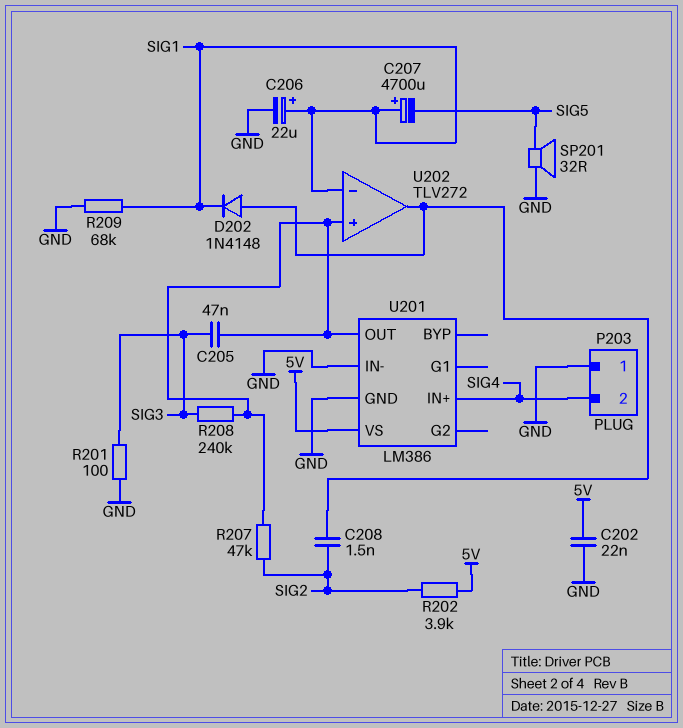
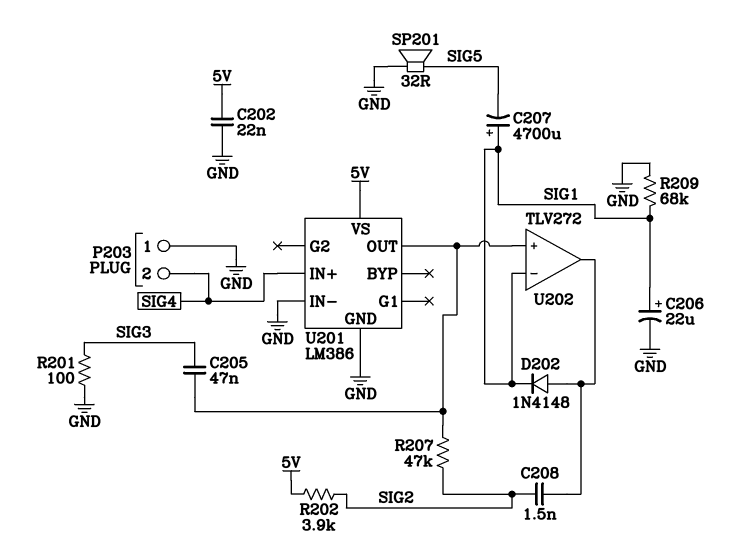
R208: 240k (SIG3, U201/OUT) -> none

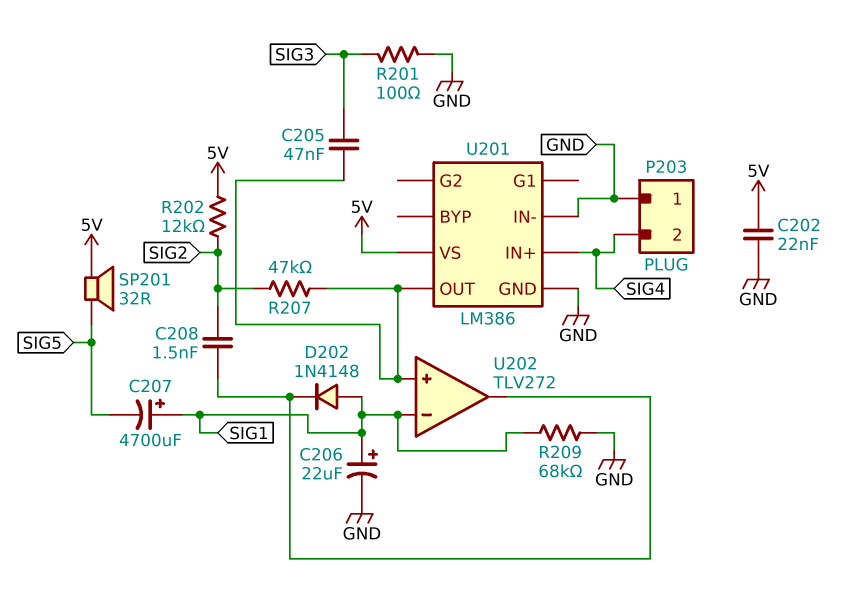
D202: diode 1N4148 (A U202/out, K SIG1) -> diode 1N4148 (A SIG1, K U202/out)
R202: 3.9k (5V, SIG2) -> 12k (5V, SIG2)
SP201: speaker 32R (GND, SIG5) -> speaker 32R (5V, SIG5)

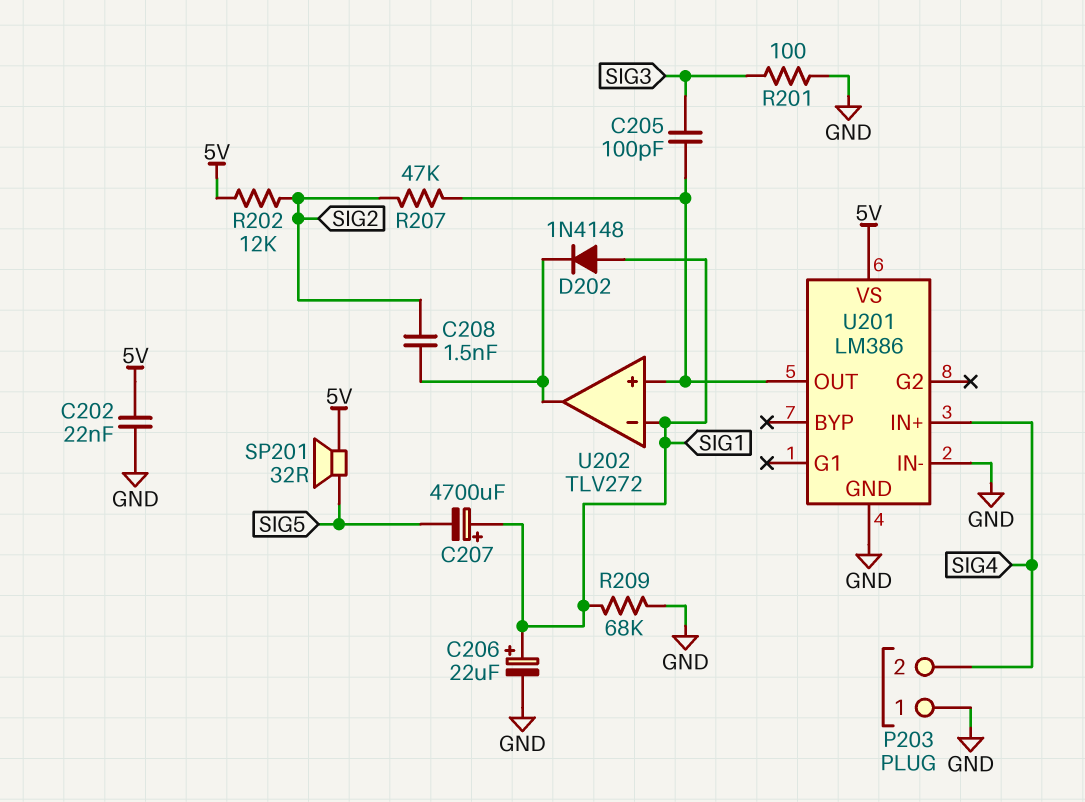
C205: 47nF (SIG3, U201/OUT) -> 100pF (SIG3, U201/OUT)

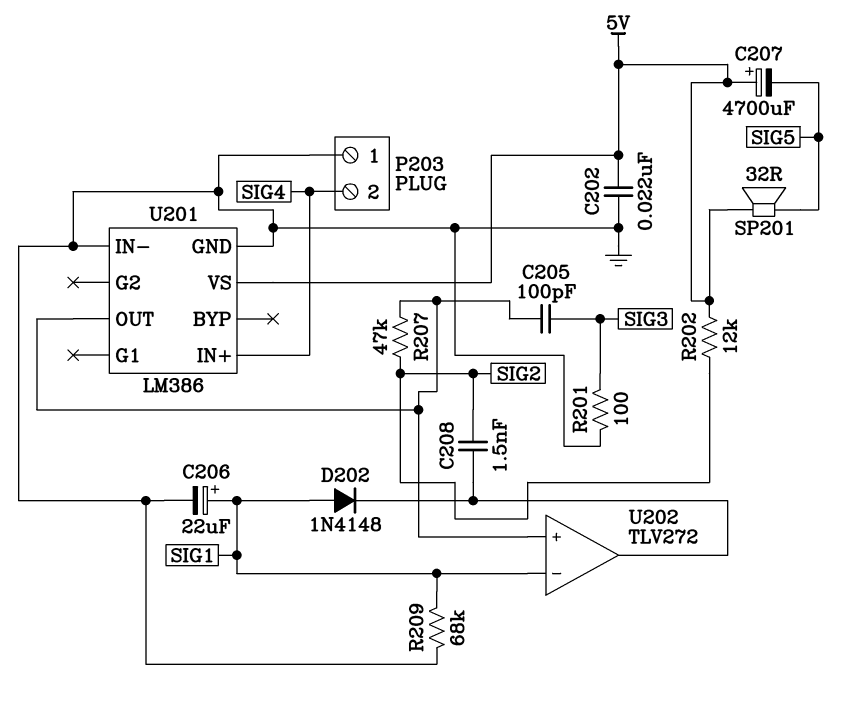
C207: 4700uF (plus SIG1, minus SIG5) -> 4700uF (plus 5V, minus SIG5)

